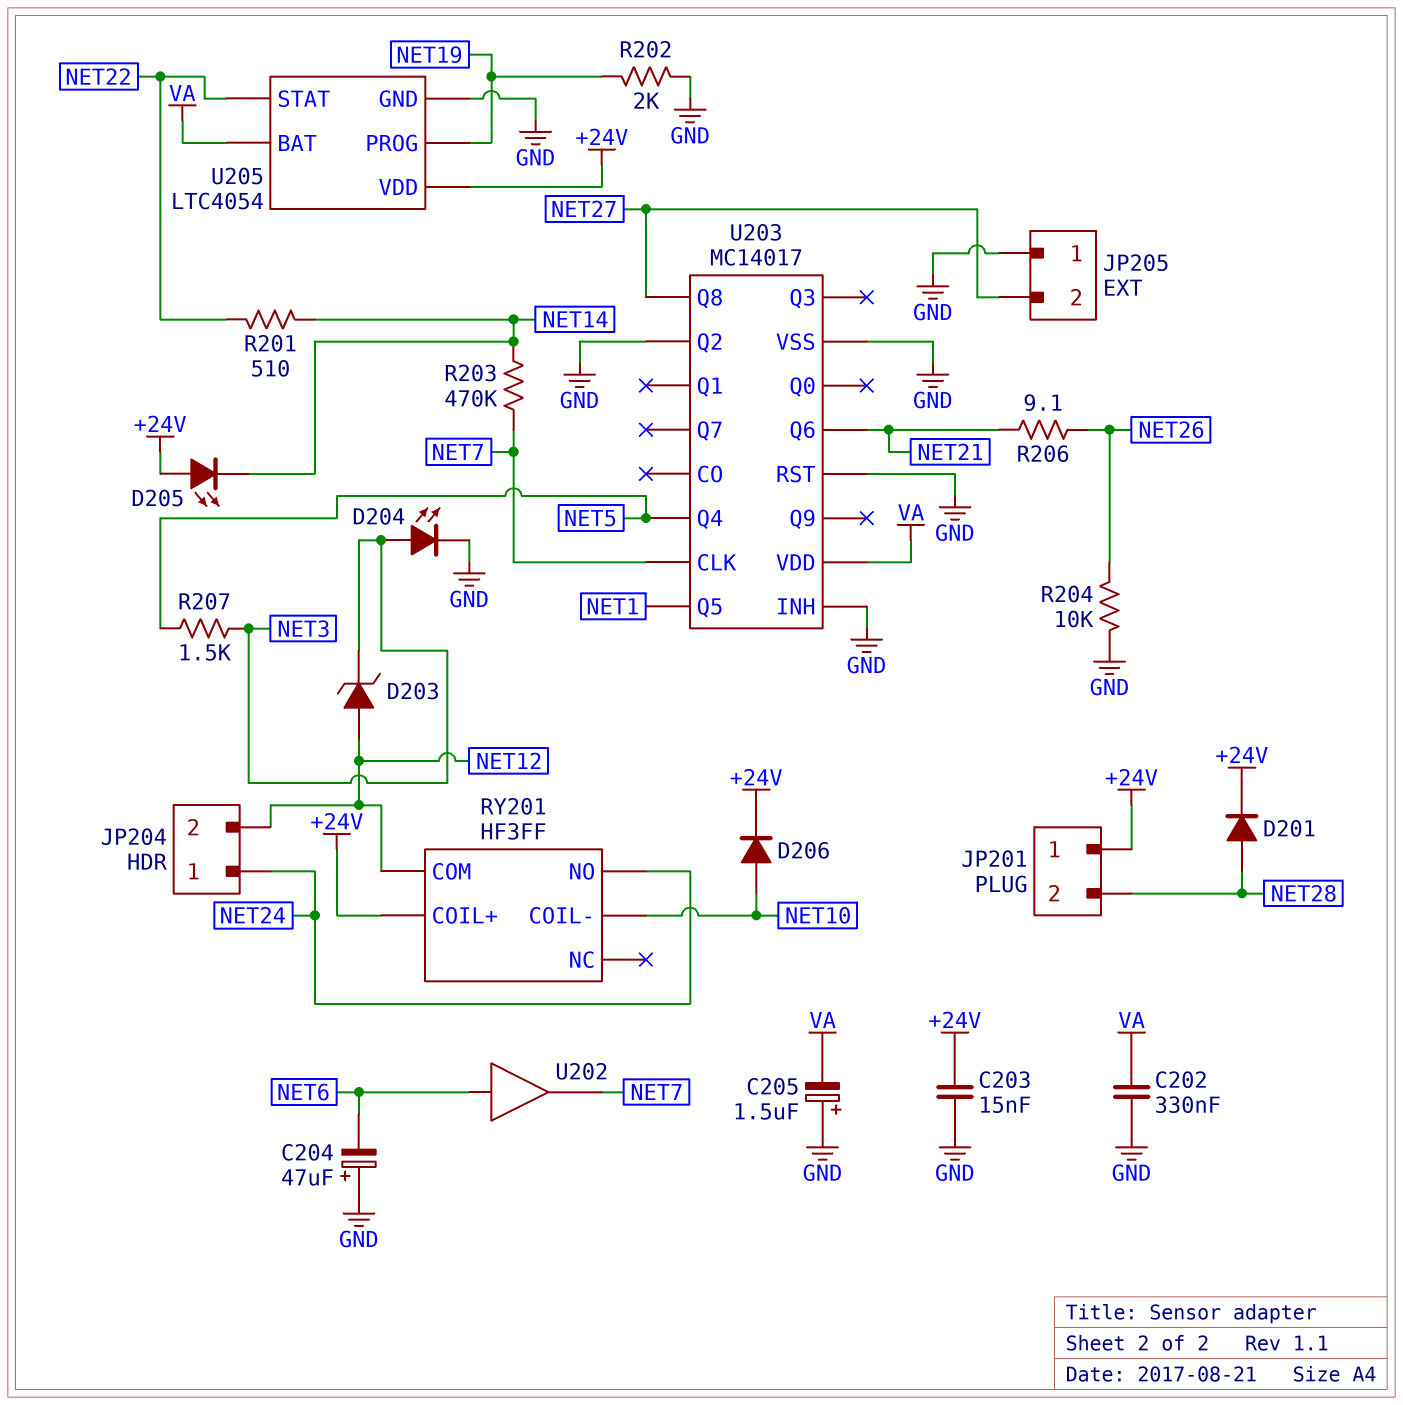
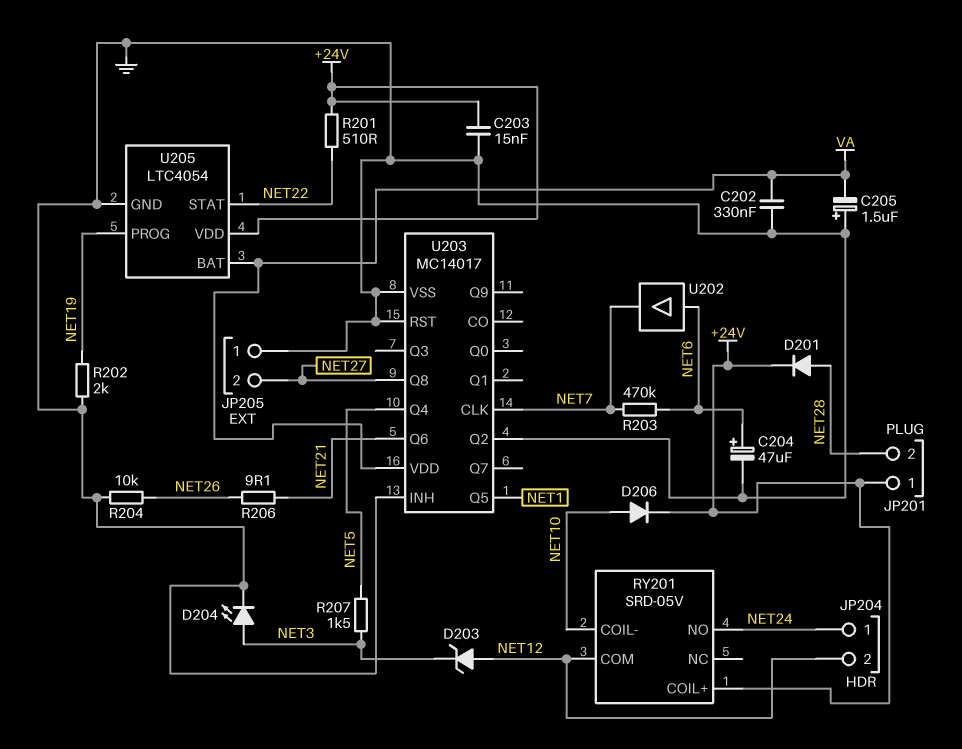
C204: 47uF (plus GND, minus NET6) -> 47uF (plus NET6, minus GND)
D205: LED (A +24V, K NET14) -> none
R201: 510 (NET14, NET22) -> 510 (+24V, NET22)
R203: 470k (NET7, NET14) -> 470k (NET6, NET7)
RY201: HF3FF -> SRD-05V

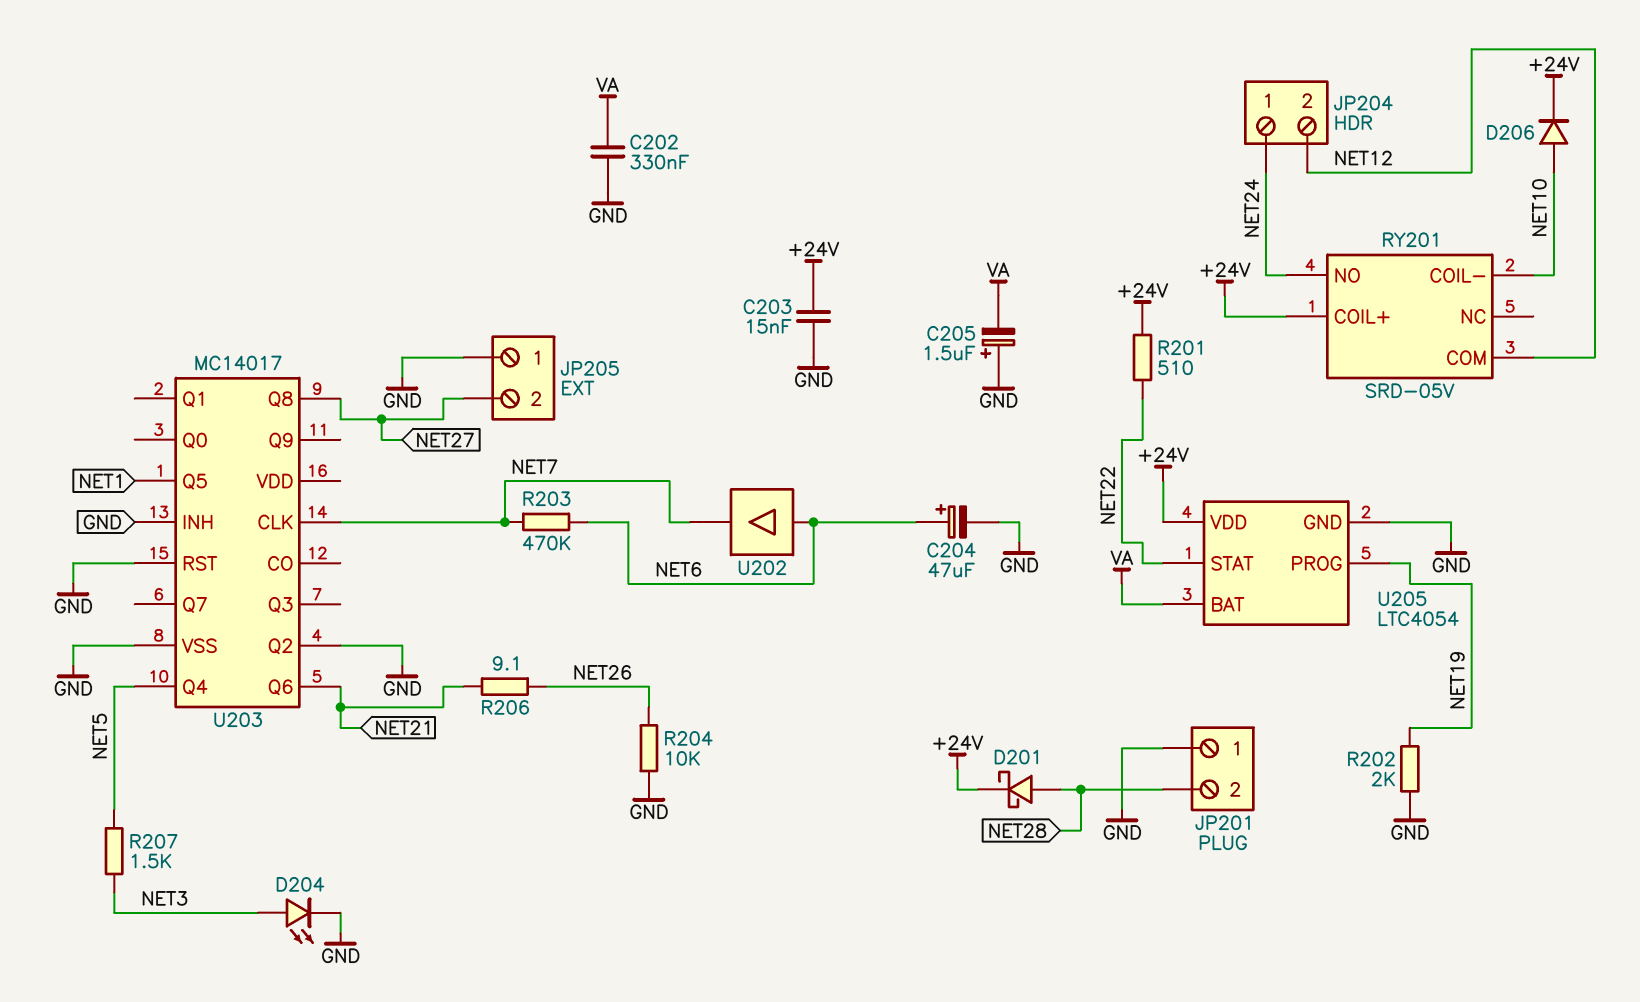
D201: diode (A NET28, K +24V) -> schottky (A NET28, K +24V)
D203: zener (A NET12, K NET3) -> none
JP201 pin 1: +24V -> GND
U203 pin VDD: VA -> none

